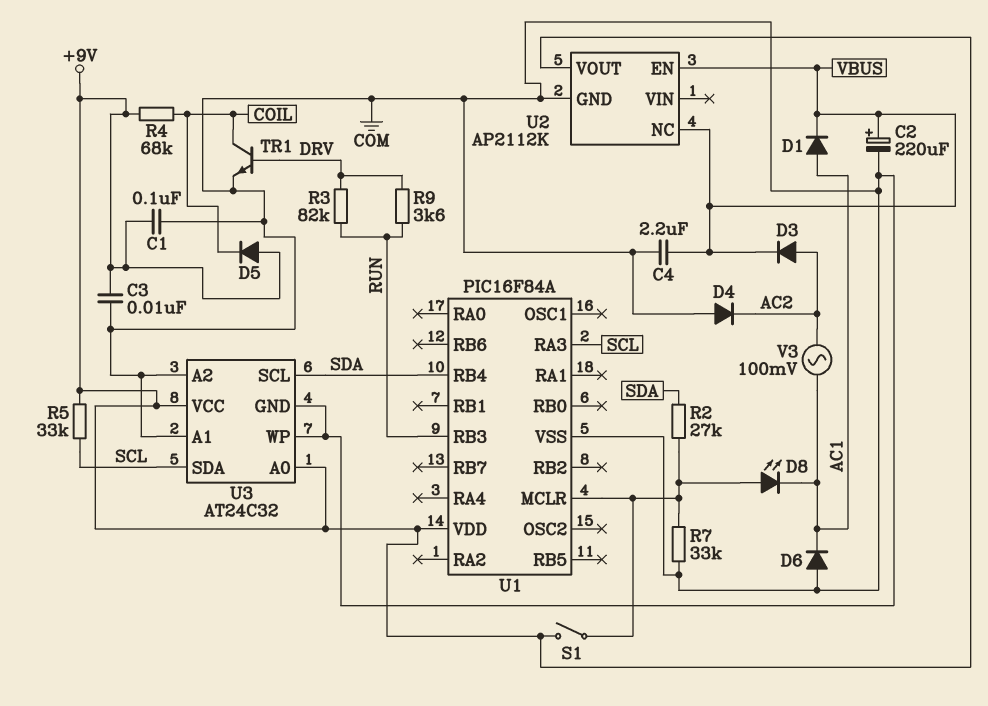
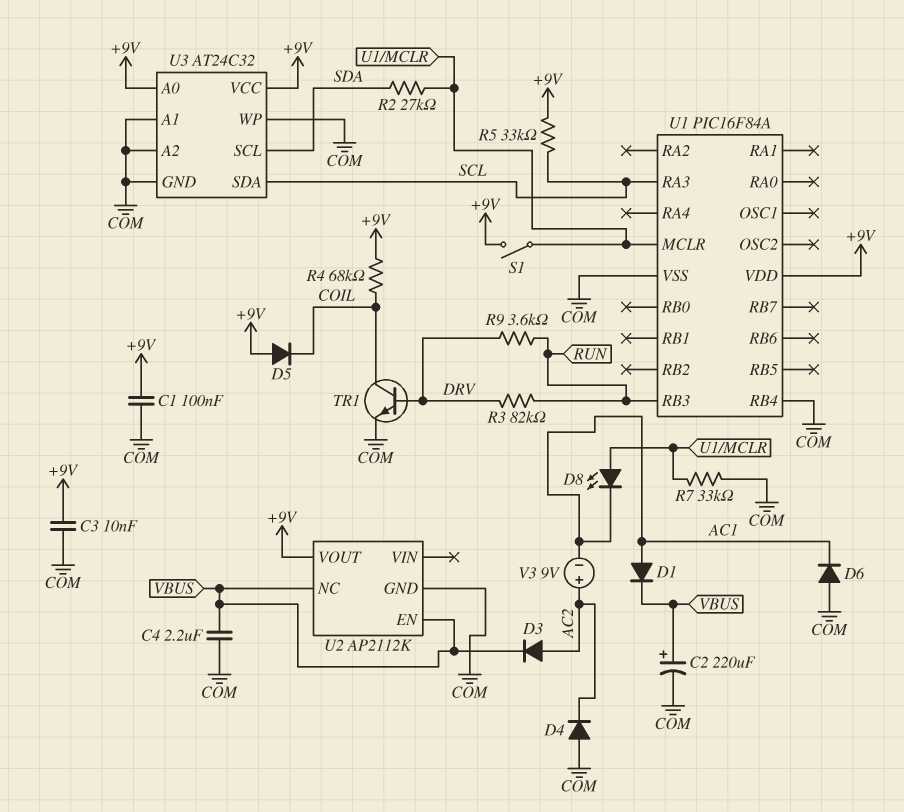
U1 pin RB4: SDA -> COM
V3: AC 100mV (AC1, AC2) -> 9V (plus AC2, minus AC1)

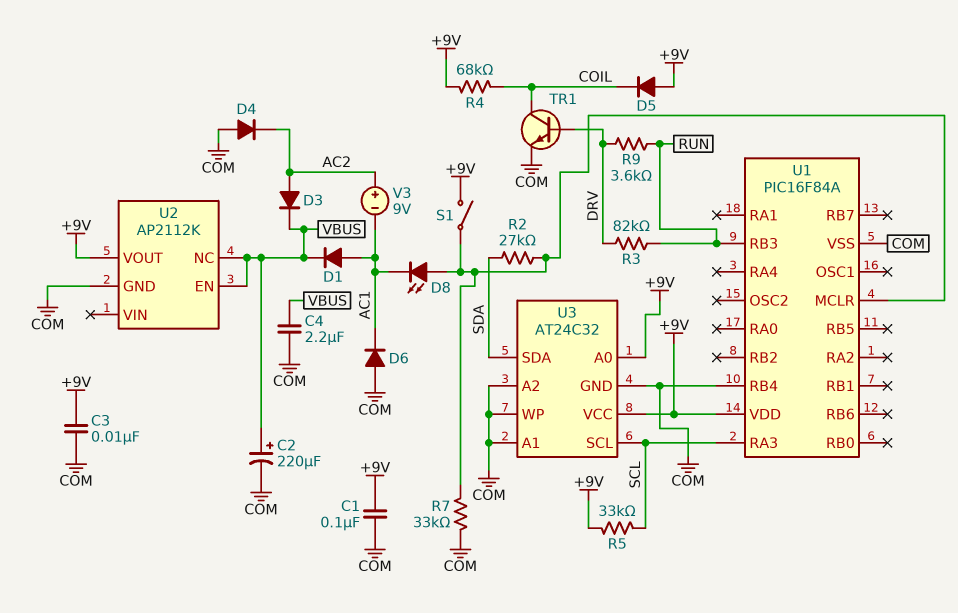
U3 pin SCL: SDA -> SCL
U3 pin SDA: SCL -> SDA

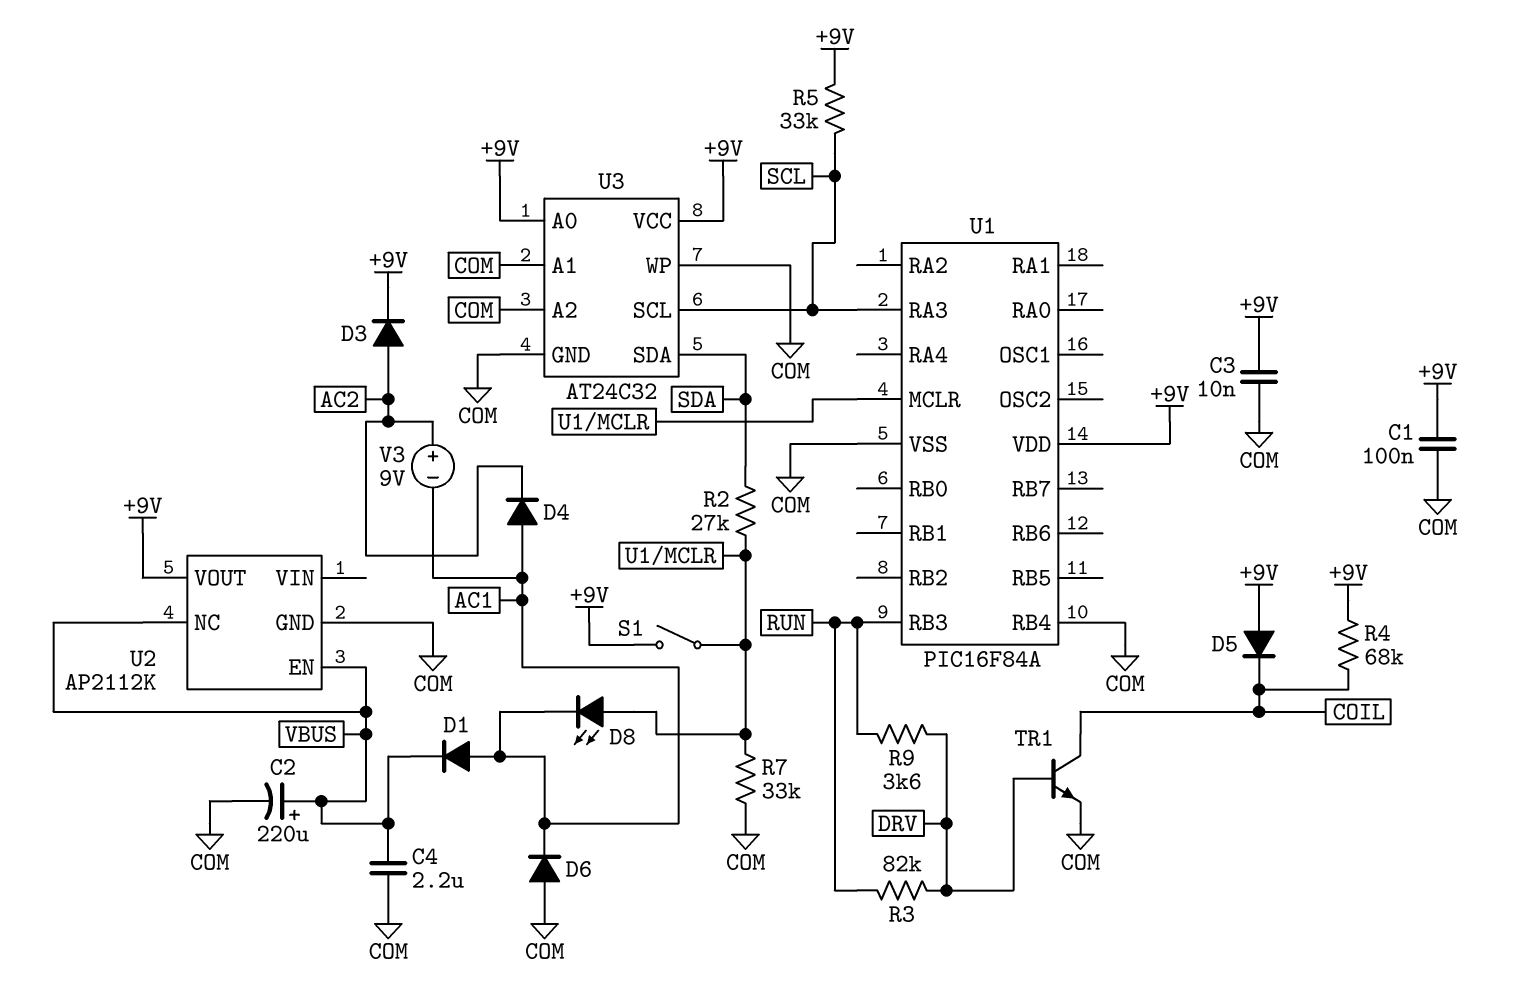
D3: diode (A AC2, K VBUS) -> diode (A AC2, K +9V)
D4: diode (A COM, K AC2) -> diode (A AC1, K AC2)

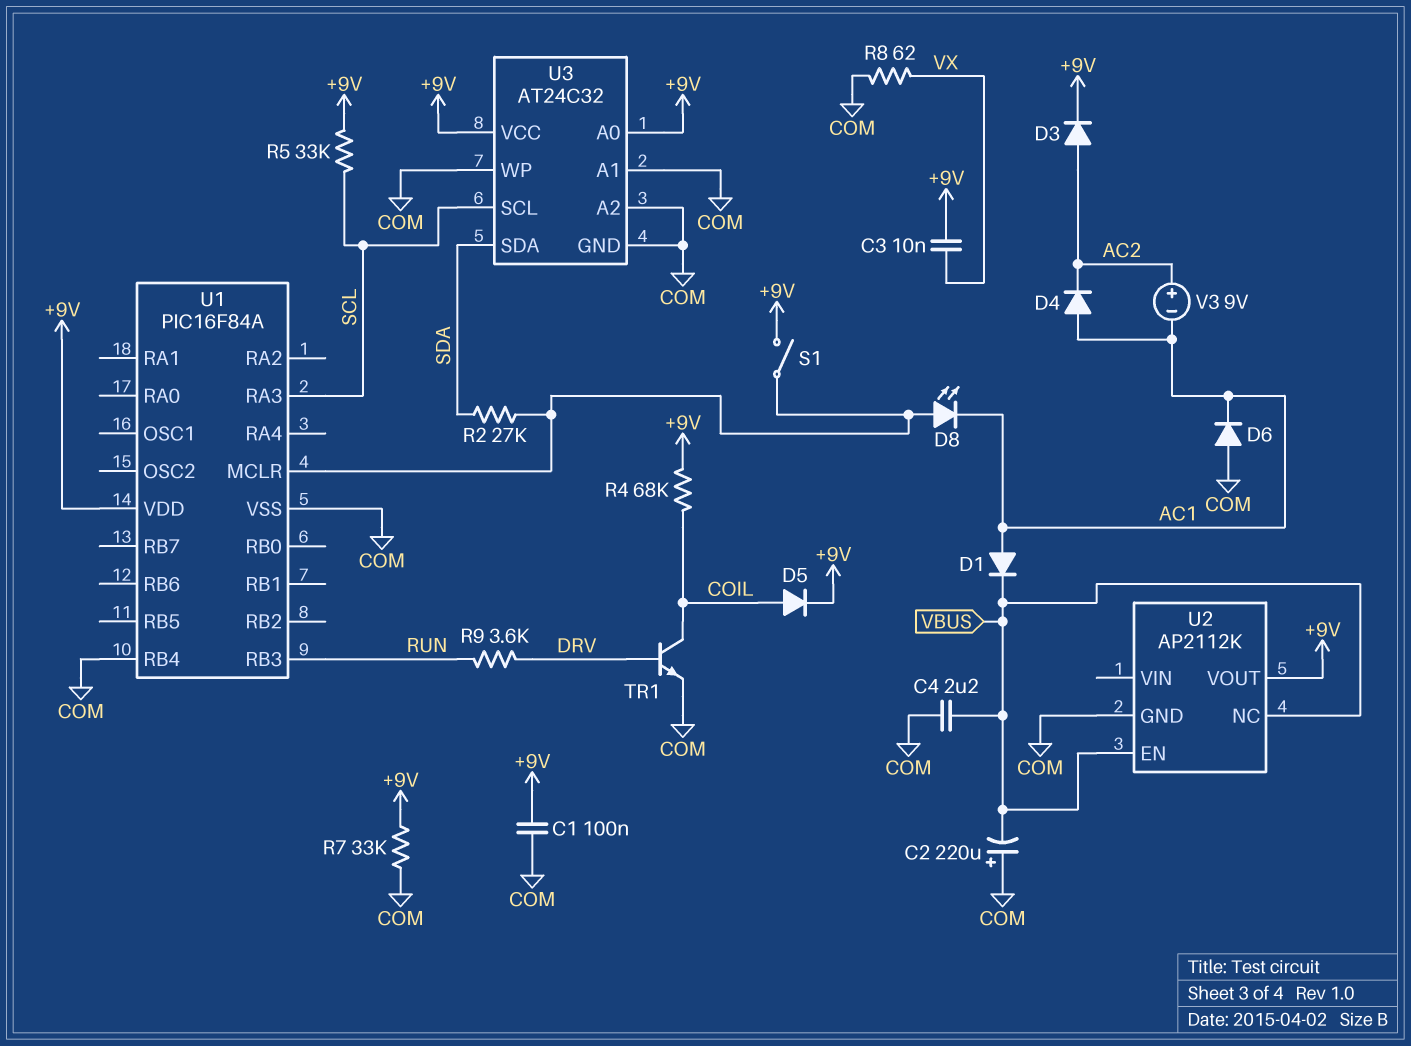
C2: 220uF (plus VBUS, minus COM) -> 220uF (plus COM, minus VBUS)
C3: 10nF (+9V, COM) -> 10nF (+9V, VX)
D5: diode (A +9V, K COIL) -> diode (A COIL, K +9V)
R3: 82k (DRV, RUN) -> none
R7: 33k (COM, U1/MCLR) -> 33k (+9V, COM)
R8: none -> 62 (COM, VX)

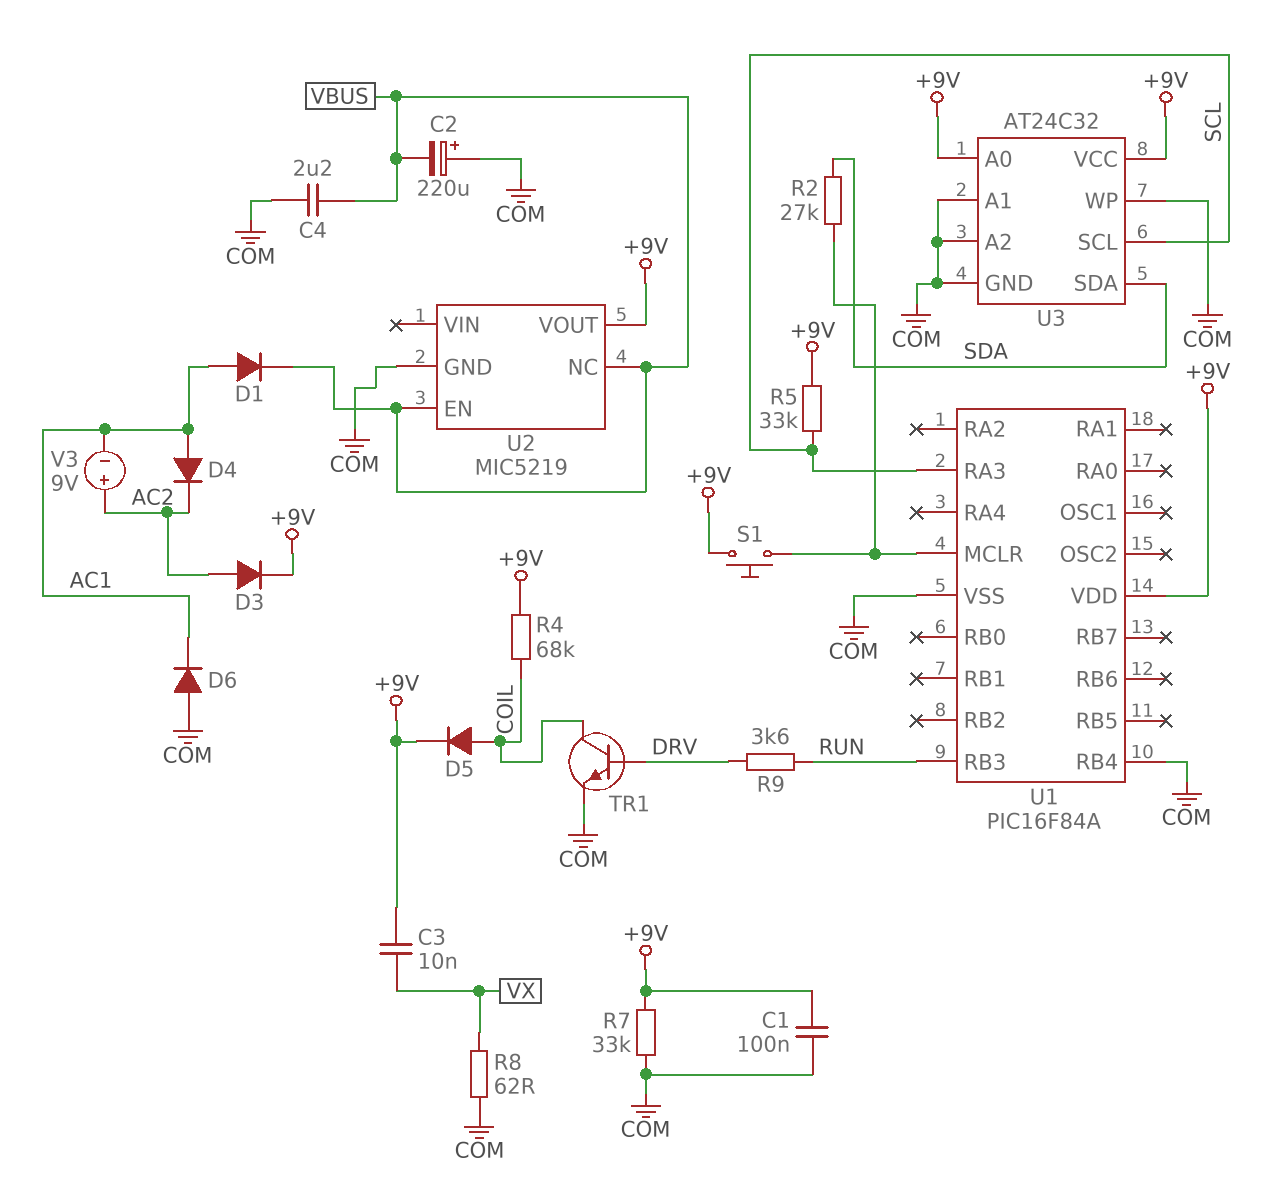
D8: LED (A U1/MCLR, K AC1) -> none
S1: switch (+9V, U1/MCLR) -> button (+9V, U1/MCLR)
U2: AP2112K -> MIC5219

